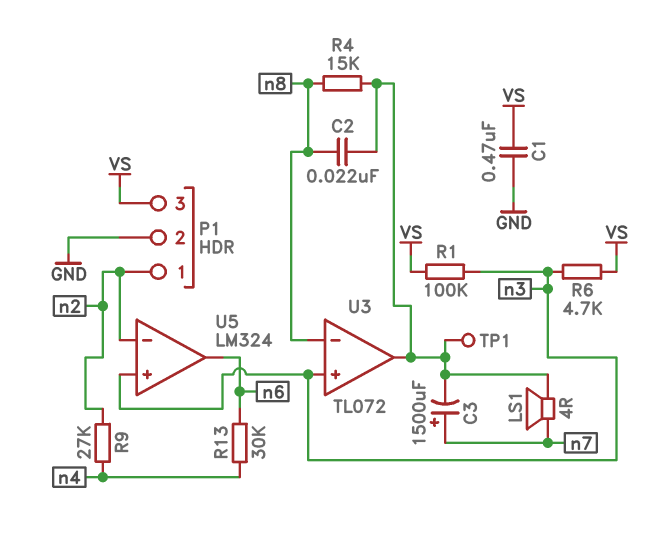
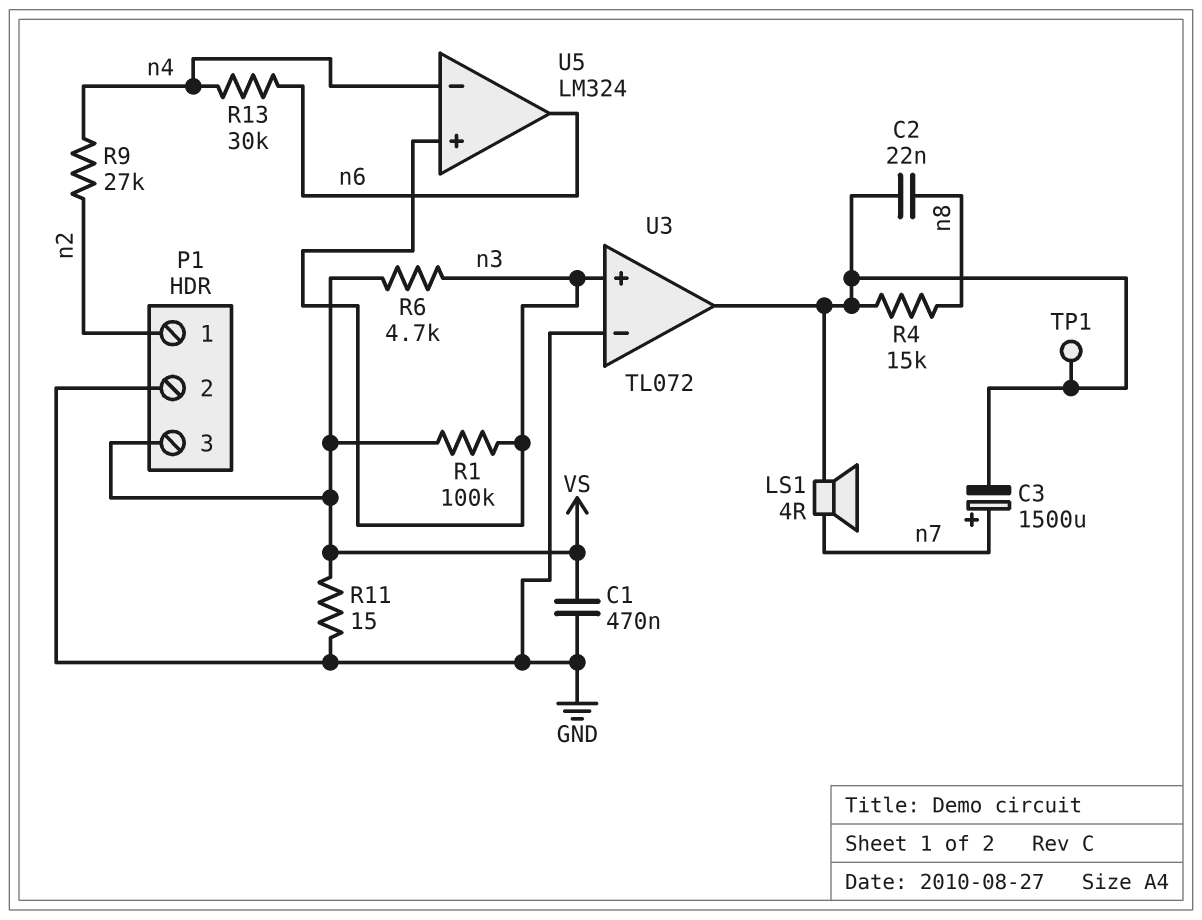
R11: none -> 15 (GND, VS)
U3 pin in-: n8 -> GND
U5 pin in-: n2 -> n4

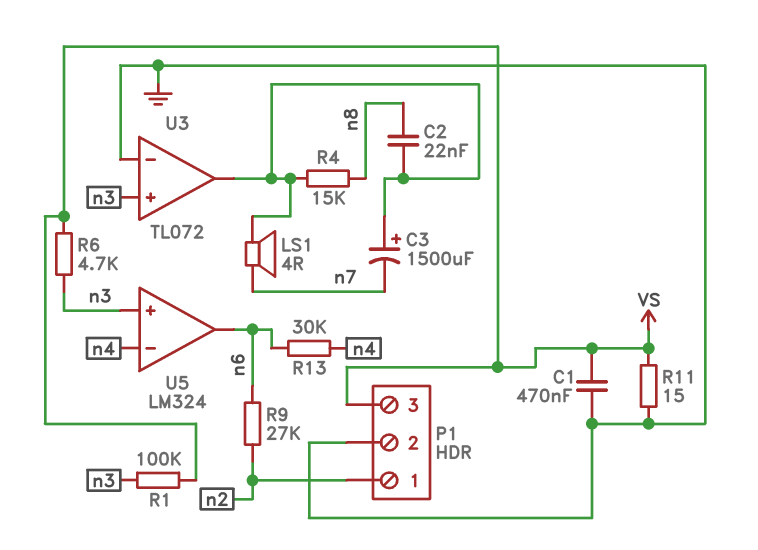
C3: 1500uF (plus n7, minus U3/out) -> 1500uF (plus U3/out, minus n7)
R9: 27k (n2, n4) -> 27k (n2, n6)
TP1: test point (U3/out) -> none

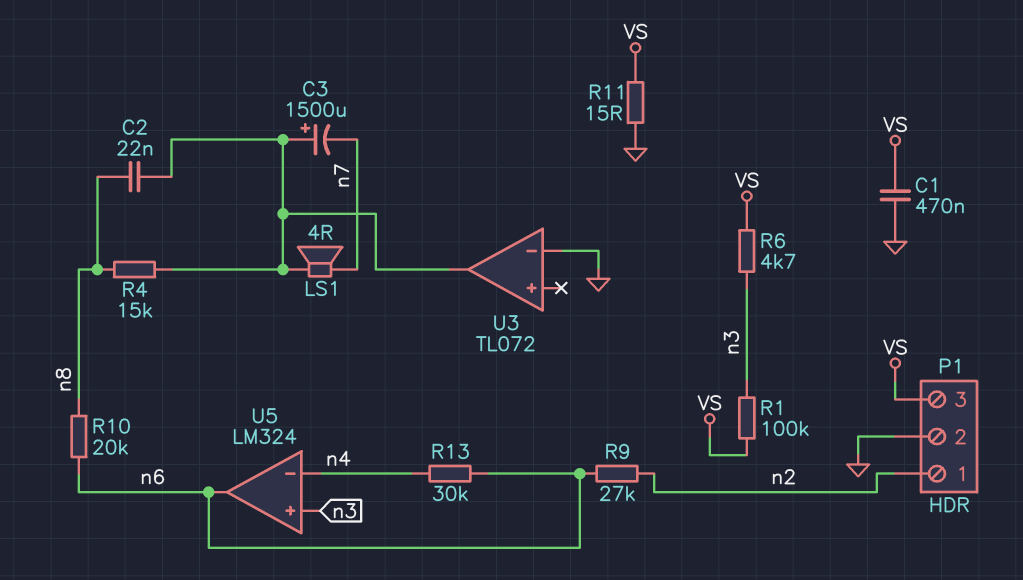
R10: none -> 20k (n6, n8)
U3 pin in+: n3 -> none

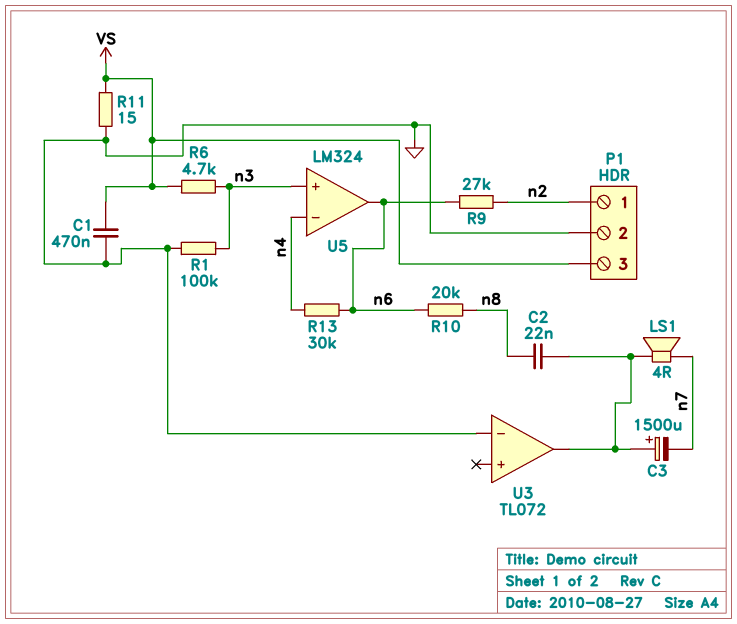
R1: 100k (VS, n3) -> 100k (GND, n3)
R4: 15k (U3/out, n8) -> none

